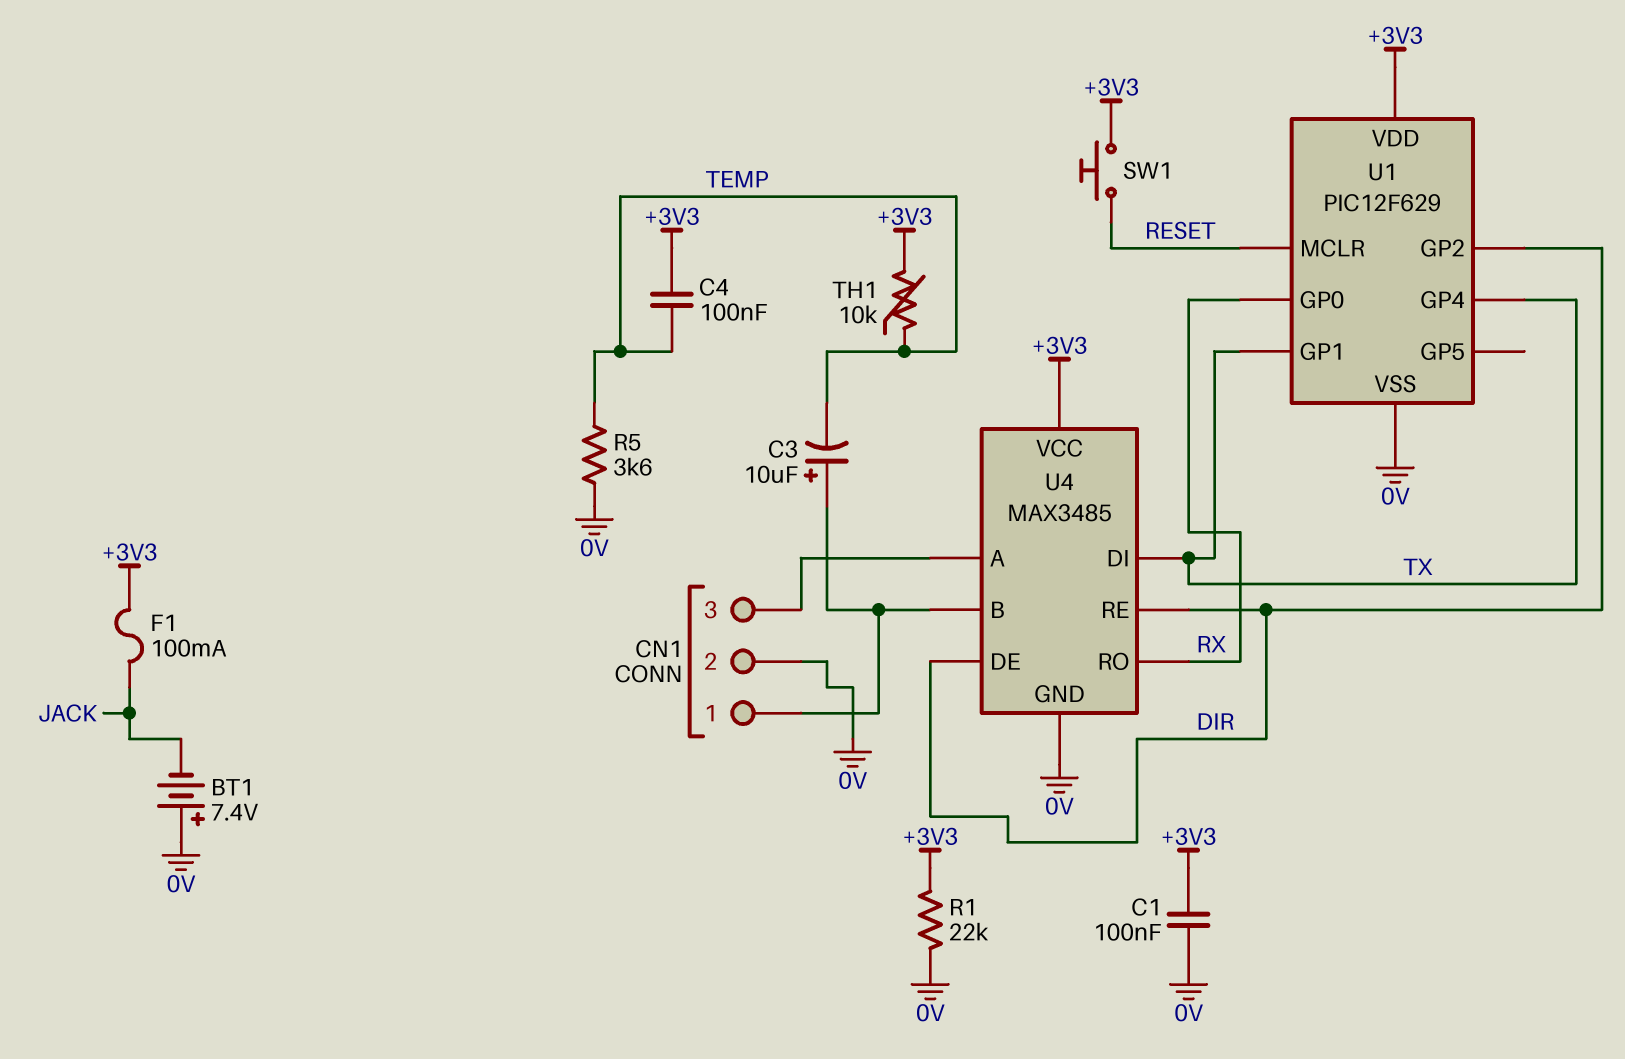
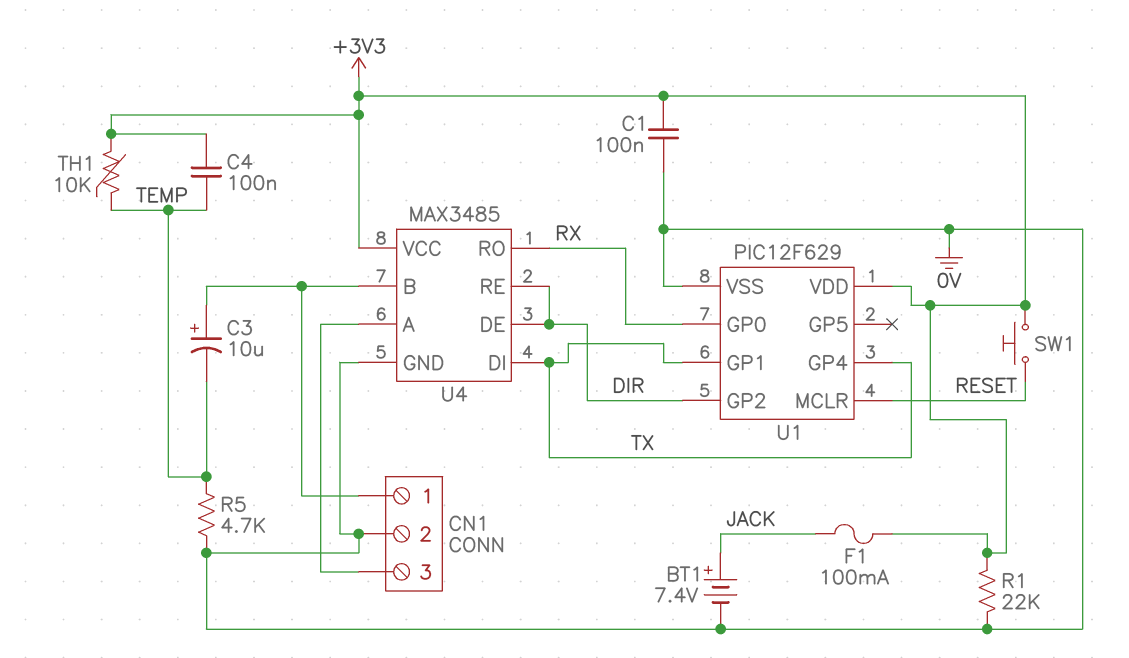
BT1: 7.4V (plus 0V, minus JACK) -> 7.4V (plus JACK, minus 0V)
R5: 3.6k (0V, TEMP) -> 4.7k (0V, TEMP)

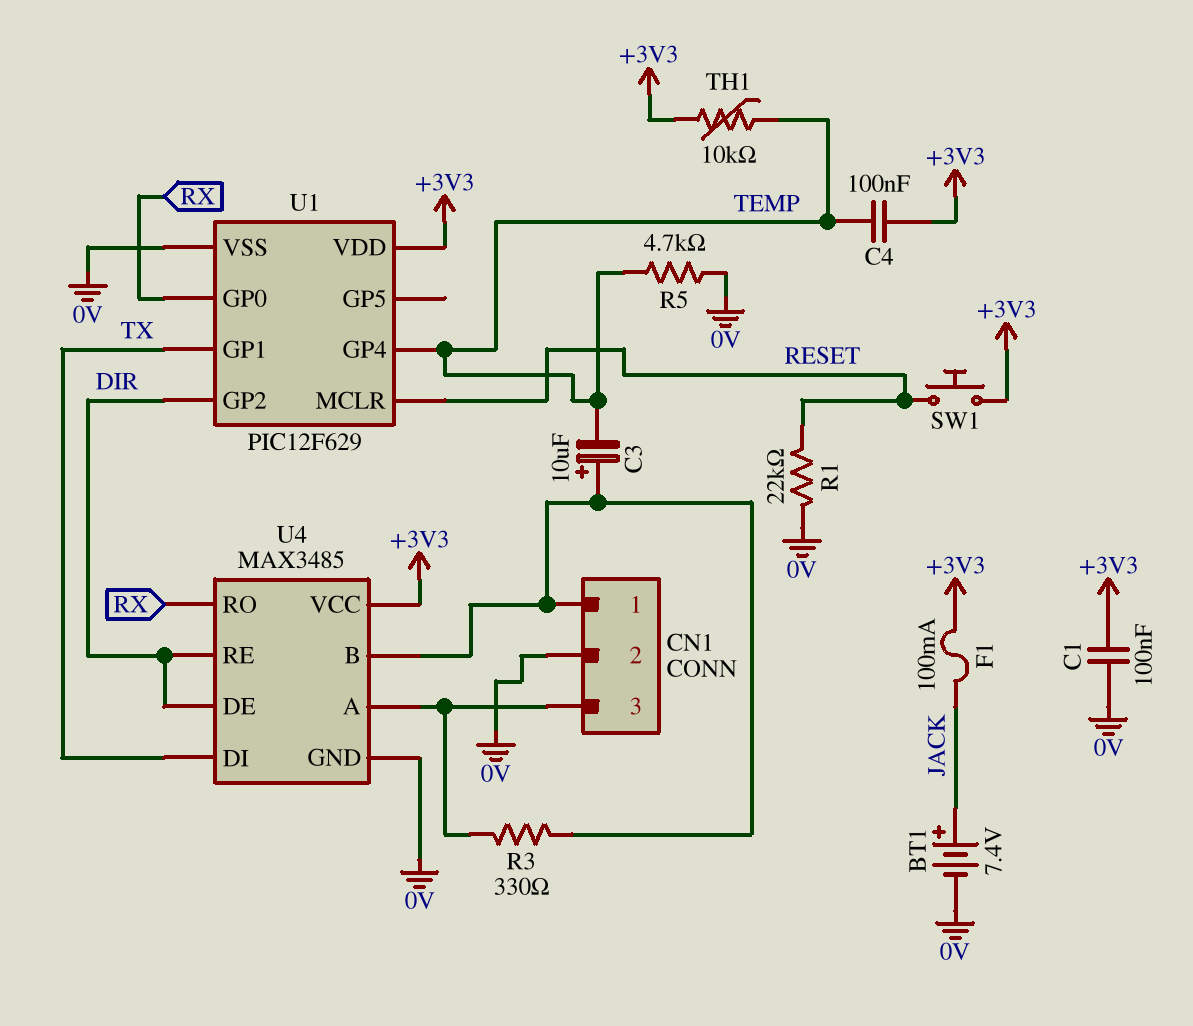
R1: 22k (+3V3, 0V) -> 22k (0V, RESET)
R3: none -> 330 (CN1/1, CN1/3)
U1 pin GP4: TX -> TEMP

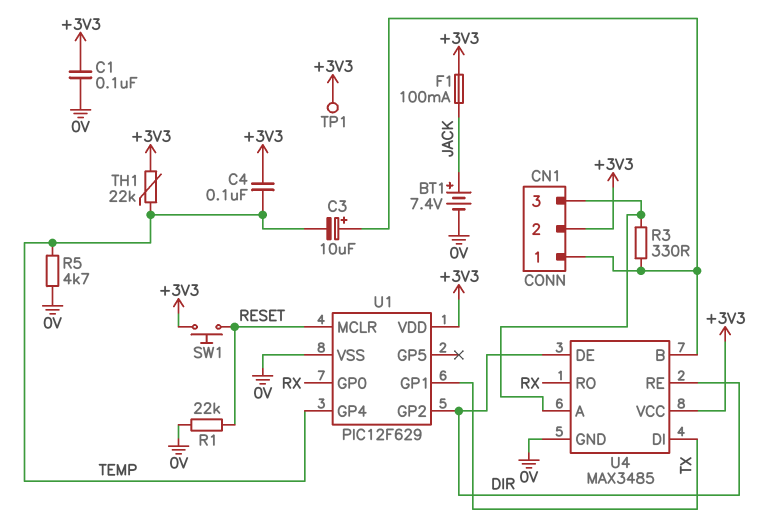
CN1 pin 2: 0V -> +3V3
TH1: 10k (+3V3, TEMP) -> 22k (+3V3, TEMP)
TP1: none -> test point (+3V3)

